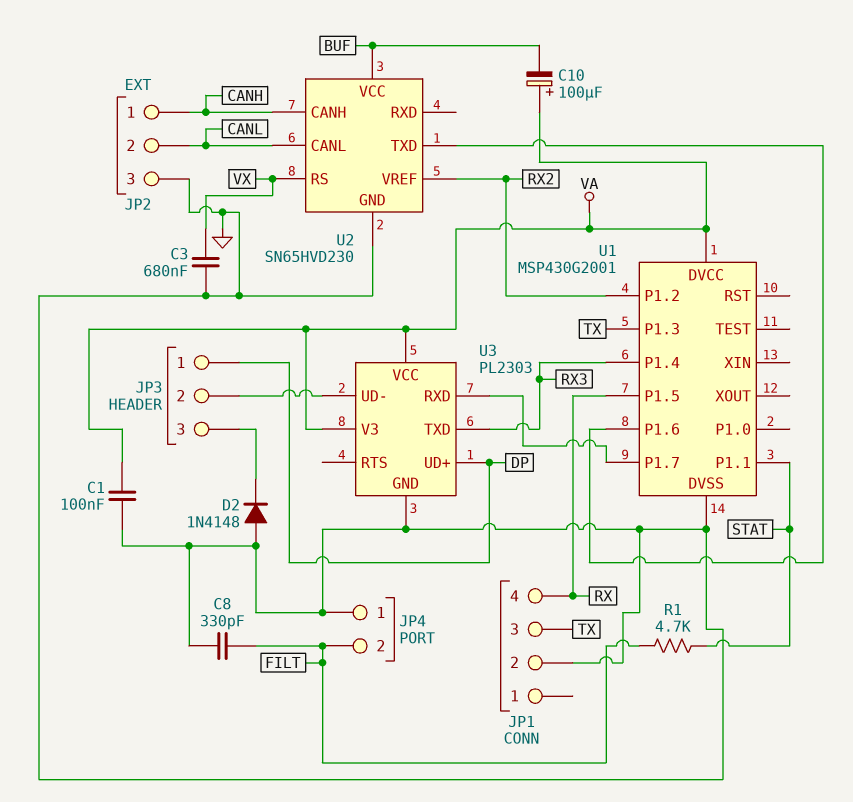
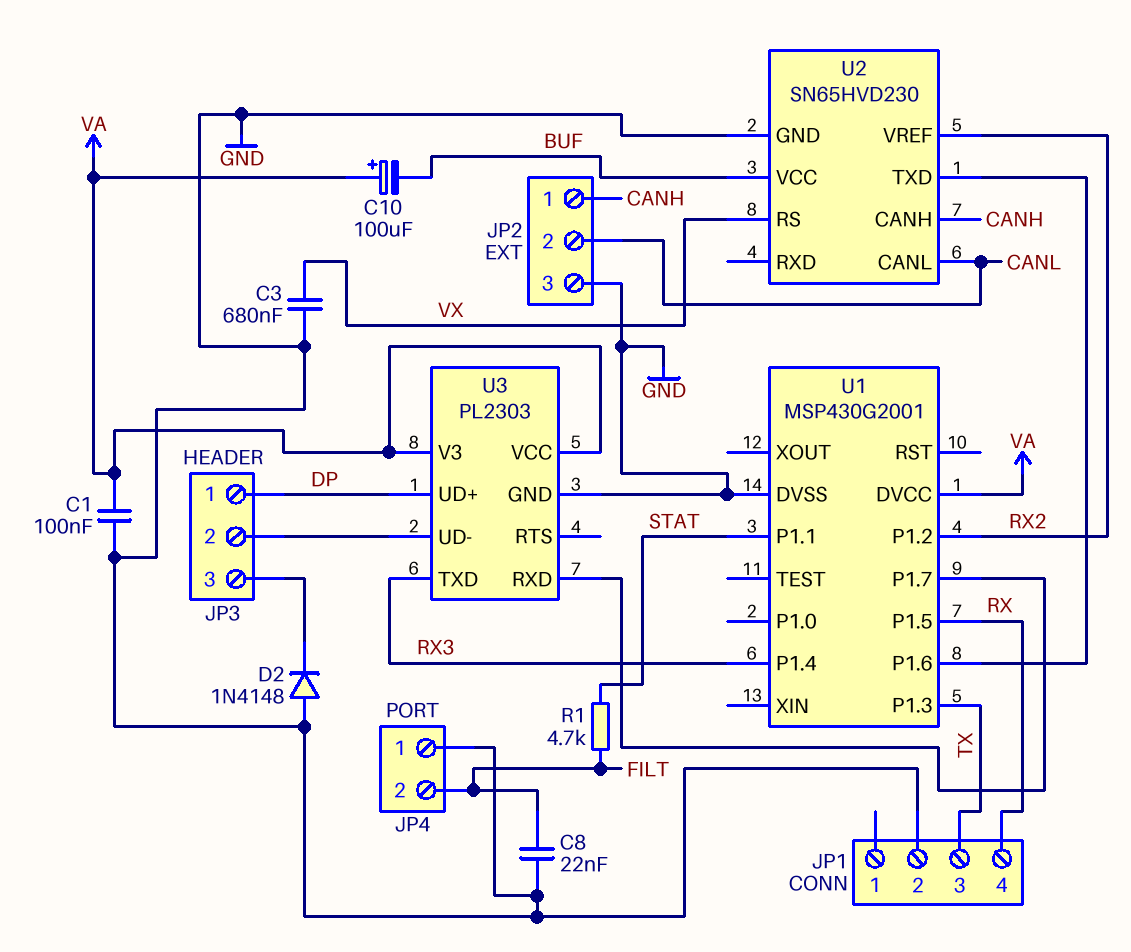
C8: 330pF (FILT, GND) -> 22nF (FILT, GND)

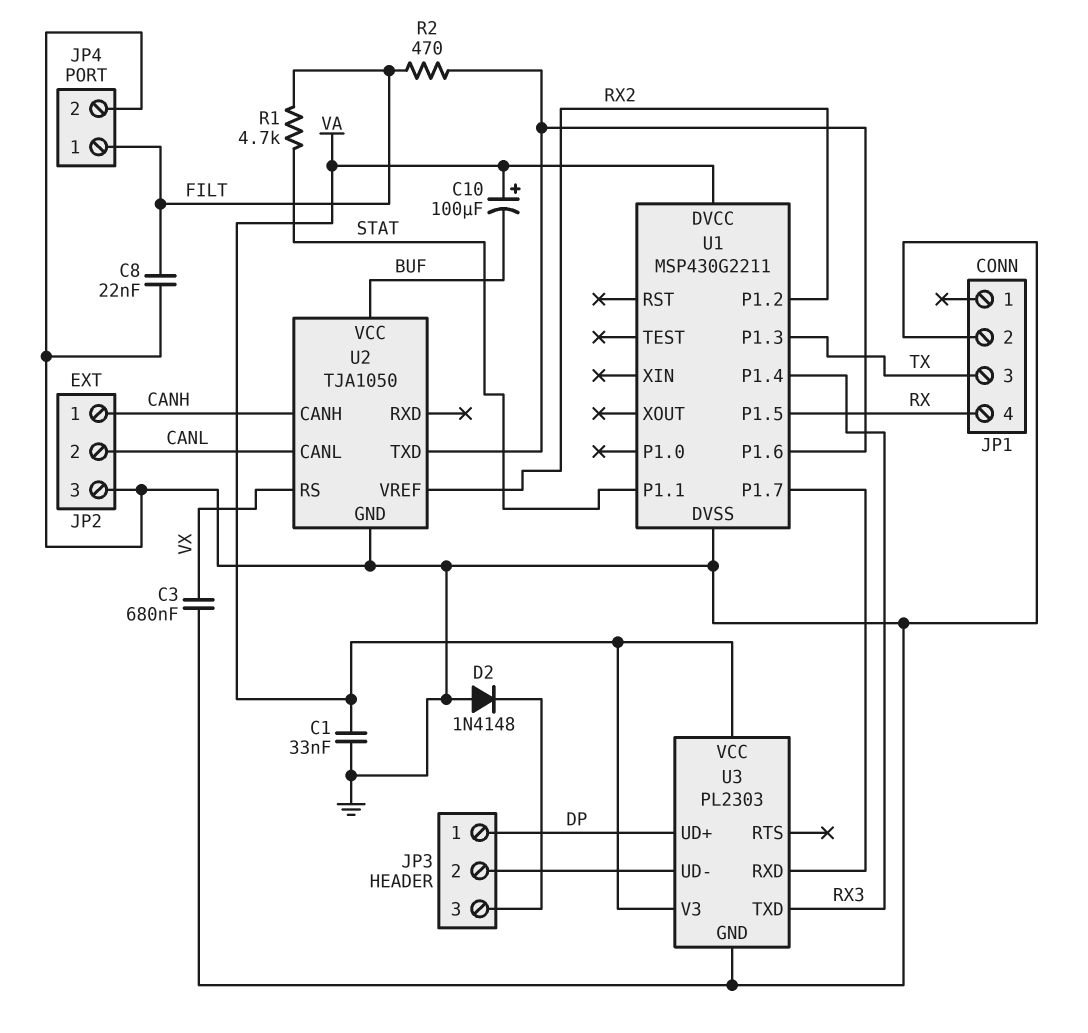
C1: 100nF (GND, VA) -> 33nF (GND, VA)
JP4 pin 1: GND -> FILT
JP4 pin 2: FILT -> GND
R2: none -> 470 (FILT, U1/P1.6)
U1: MSP430G2001 -> MSP430G2211
U2: SN65HVD230 -> TJA1050

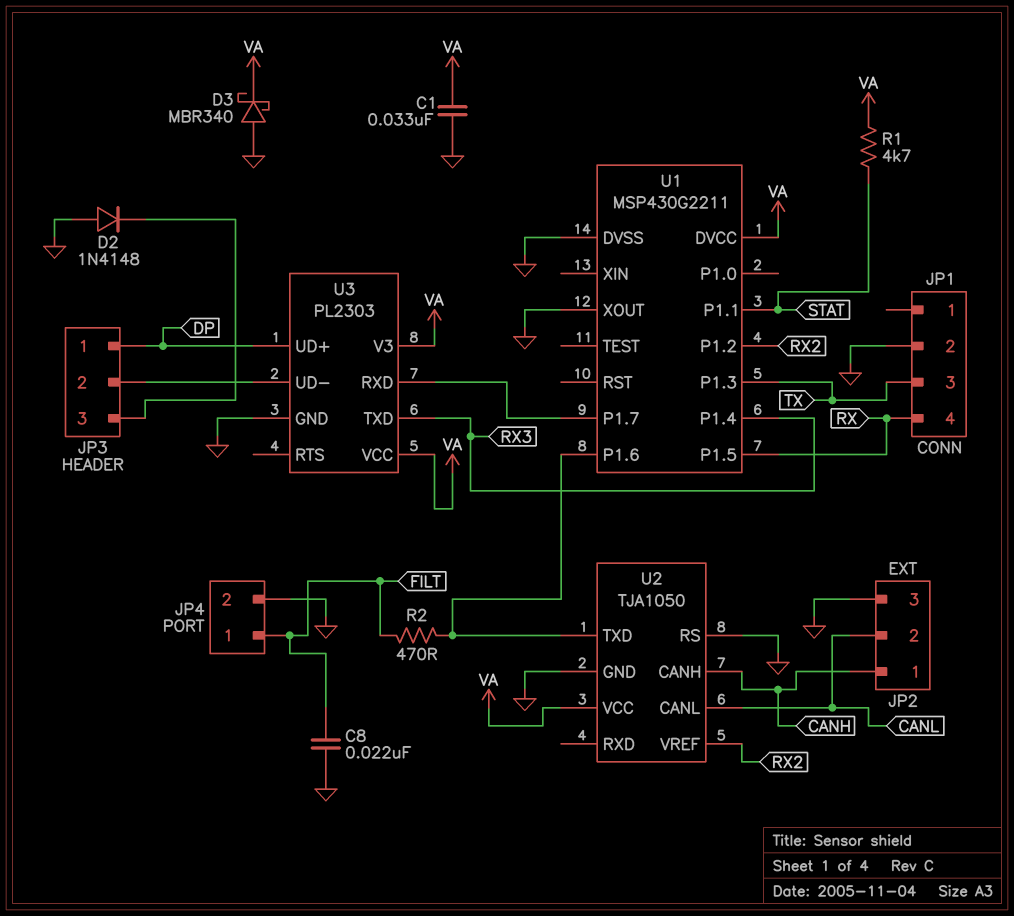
C3: 680nF (GND, VX) -> none
C10: 100uF (plus VA, minus BUF) -> none
D3: none -> schottky MBR340 (A GND, K VA)
R1: 4.7k (FILT, STAT) -> 4.7k (STAT, VA)
U1 pin XOUT: none -> GND
U2 pin RS: VX -> GND
U2 pin VCC: BUF -> VA

